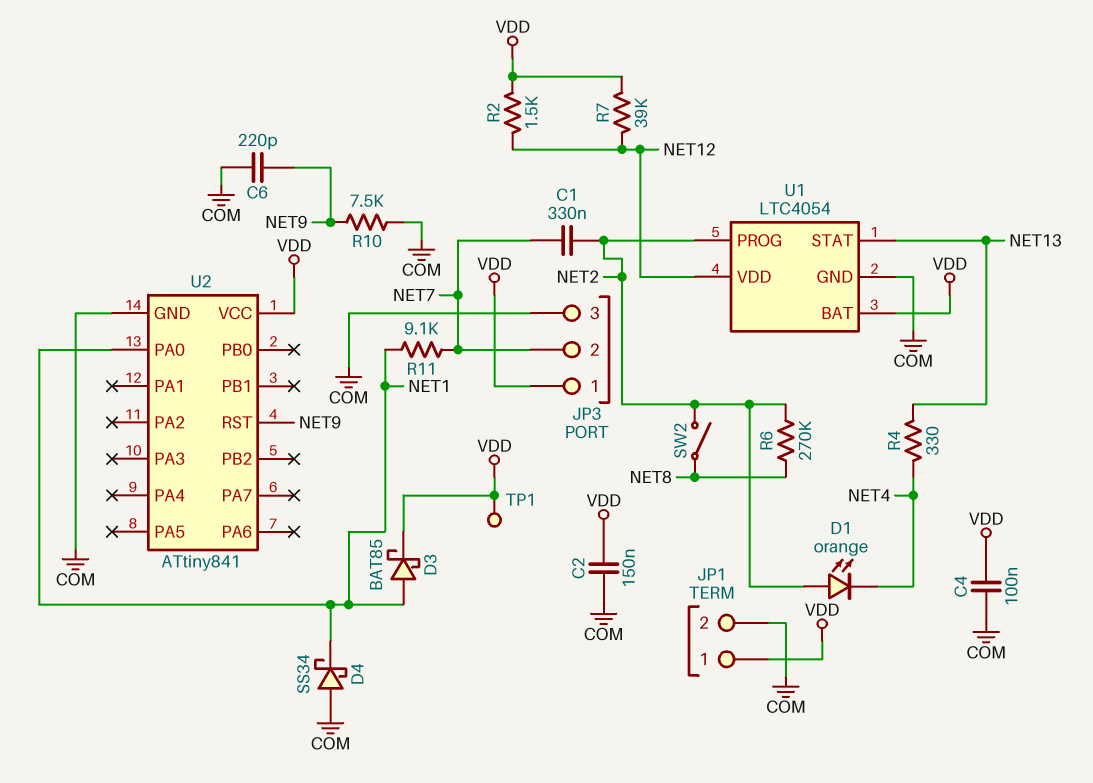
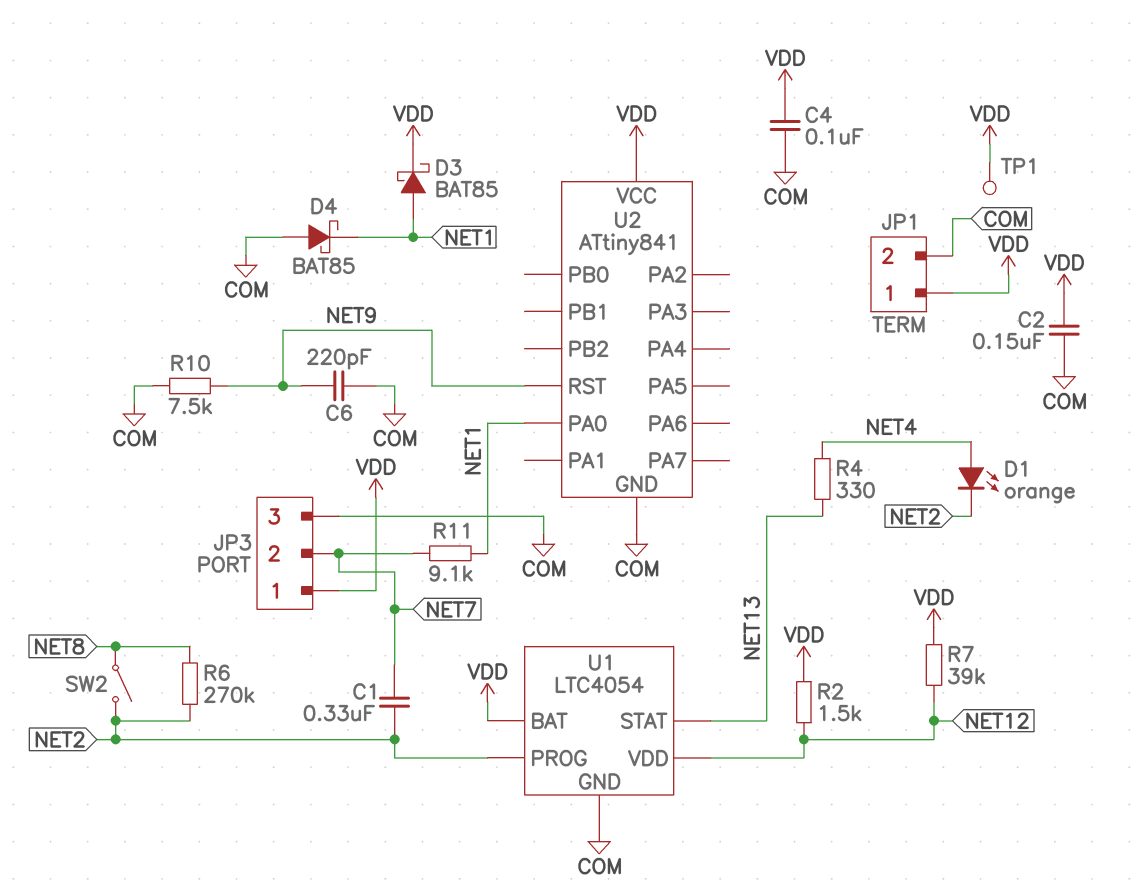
D1: LED orange (A NET2, K NET4) -> LED orange (A NET4, K NET2)
D4: schottky SS34 (A COM, K NET1) -> schottky BAT85 (A COM, K NET1)

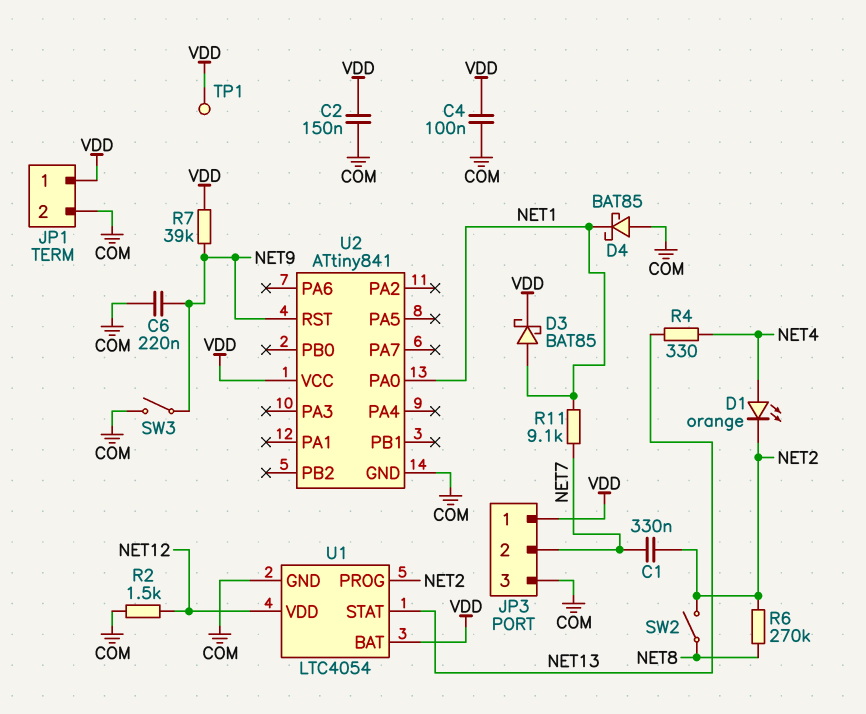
C6: 220pF (COM, NET9) -> 220nF (COM, NET9)
R2: 1.5k (NET12, VDD) -> 1.5k (COM, NET12)
R7: 39k (NET12, VDD) -> 39k (NET9, VDD)
R10: 7.5k (COM, NET9) -> none
SW3: none -> switch (COM, NET9)

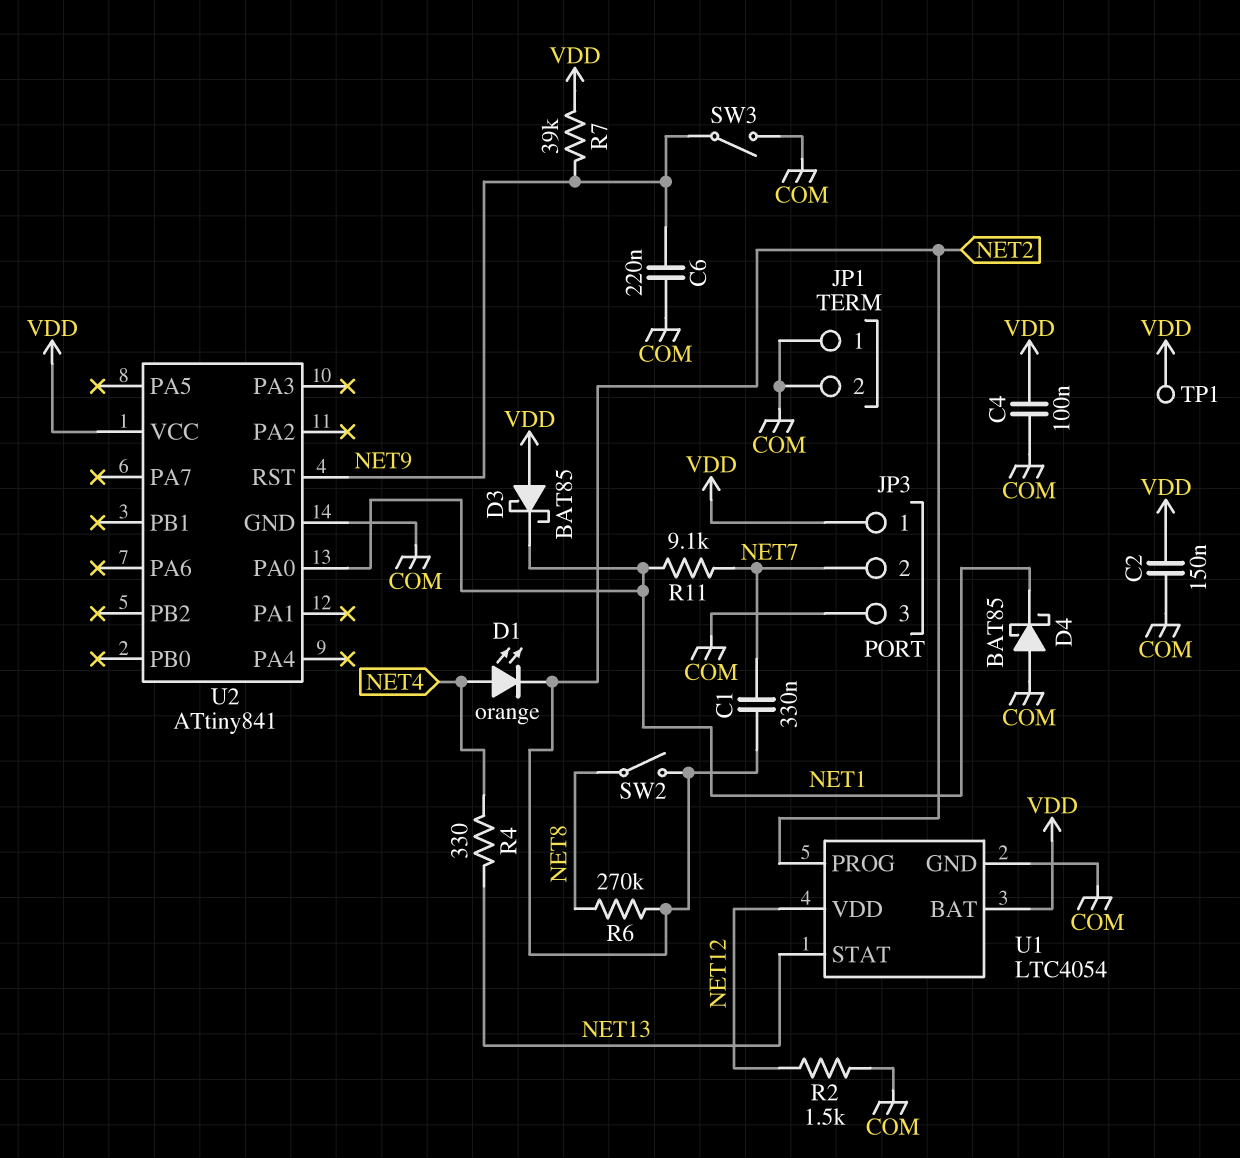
D3: schottky BAT85 (A NET1, K VDD) -> schottky BAT85 (A VDD, K NET1)
JP1 pin 1: VDD -> COM

